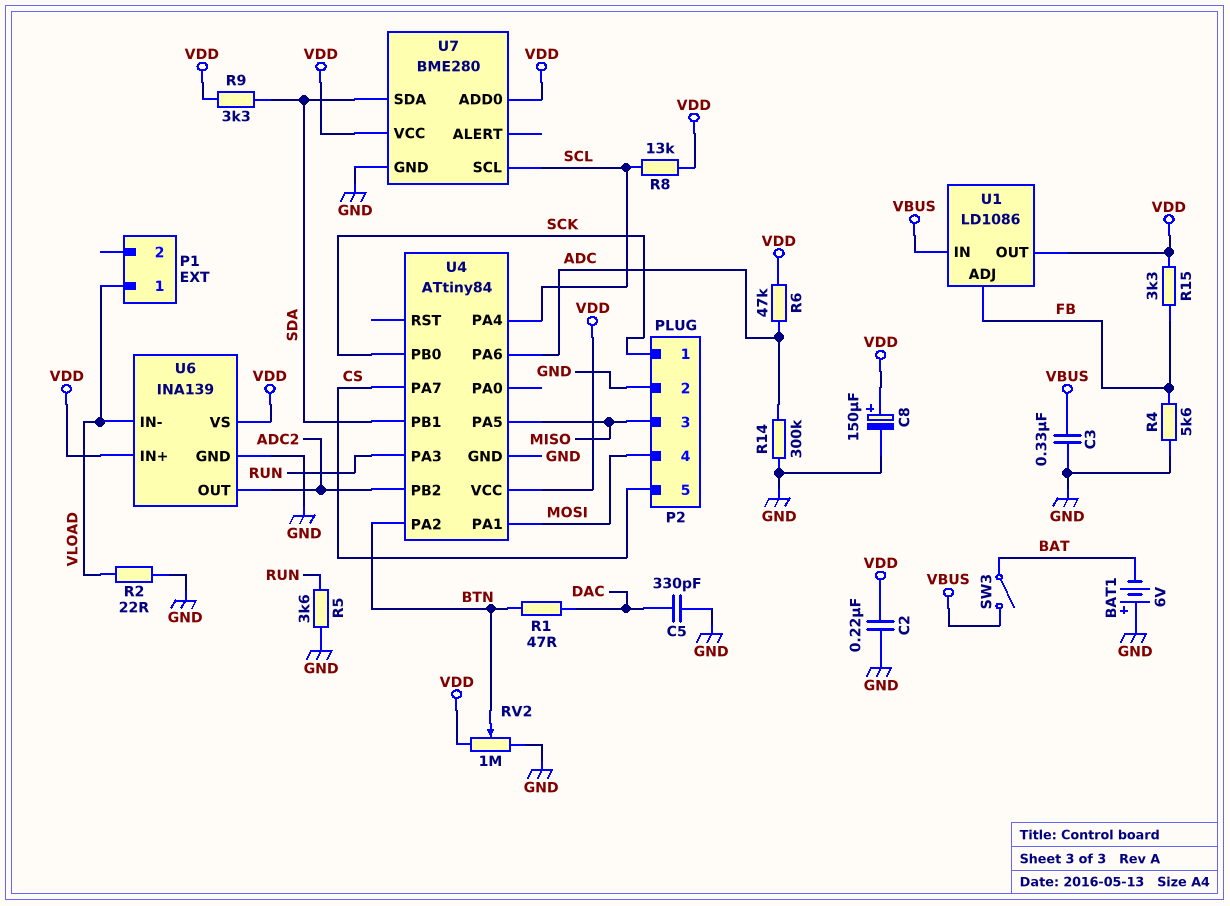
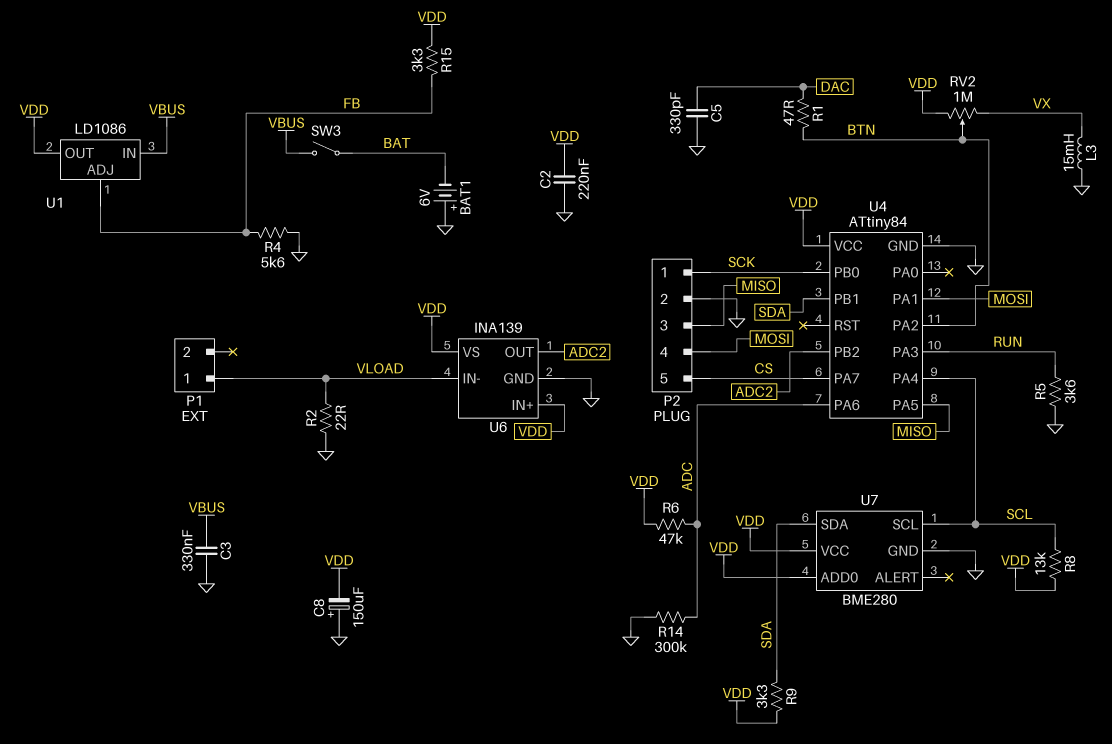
C8: 150uF (plus VDD, minus GND) -> 150uF (plus GND, minus VDD)
L3: none -> 15mH (GND, VX)
RV2: 1M (GND, VDD, wiper BTN) -> 1M (VDD, VX, wiper BTN)

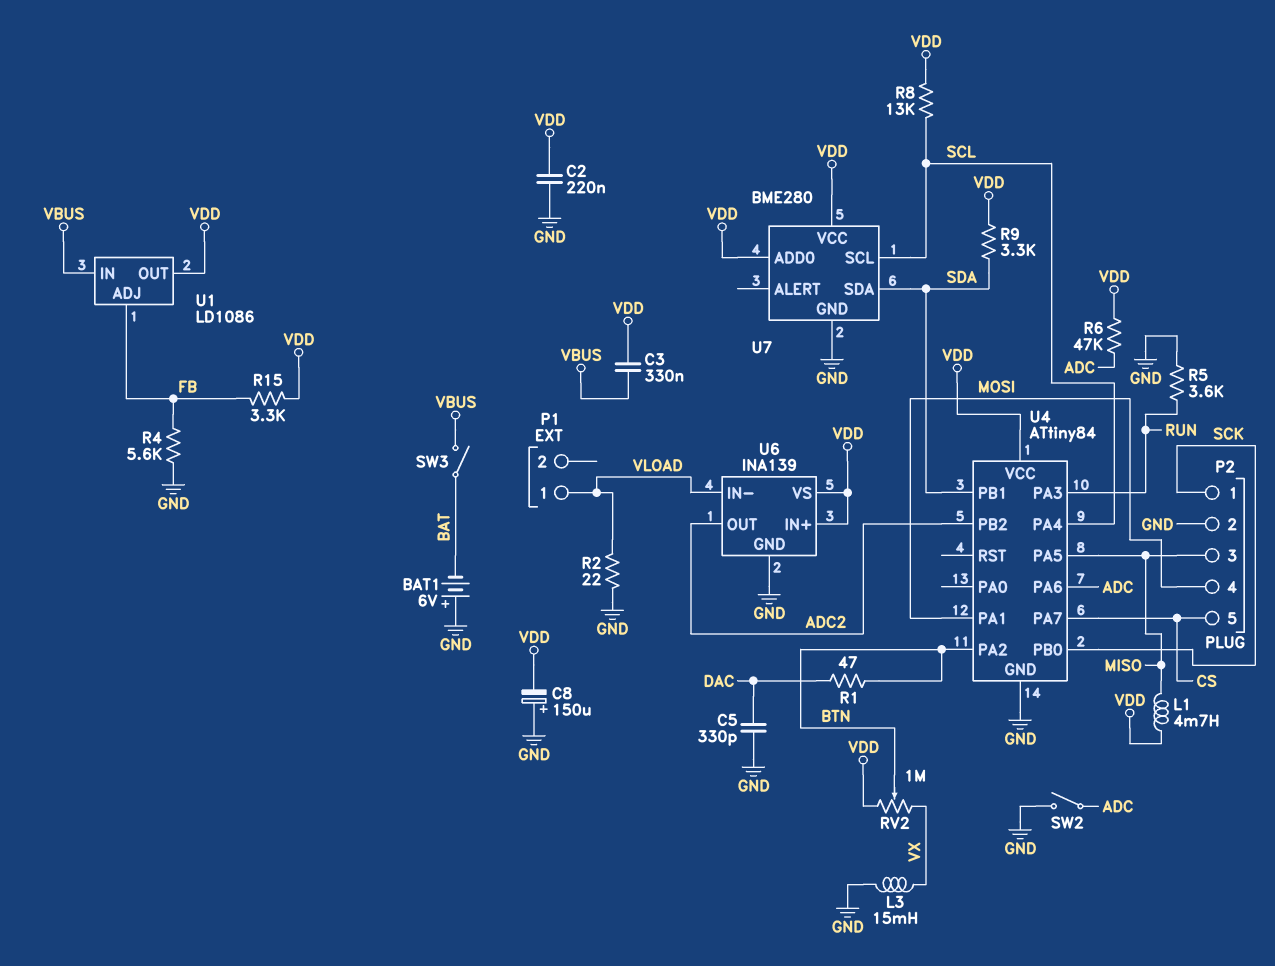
C3: 330nF (GND, VBUS) -> 330nF (VBUS, VDD)
L1: none -> 4.7mH (MISO, VDD)
R14: 300k (ADC, GND) -> none
SW2: none -> switch (ADC, GND)

